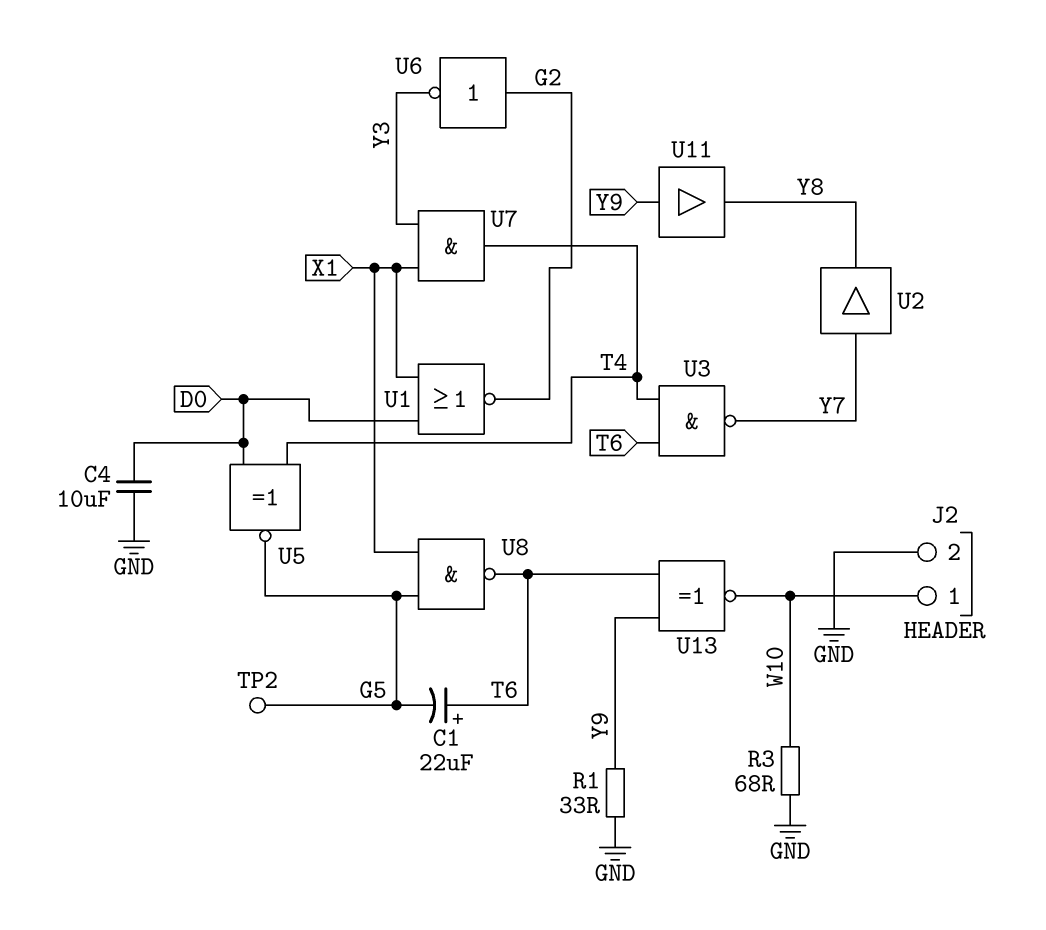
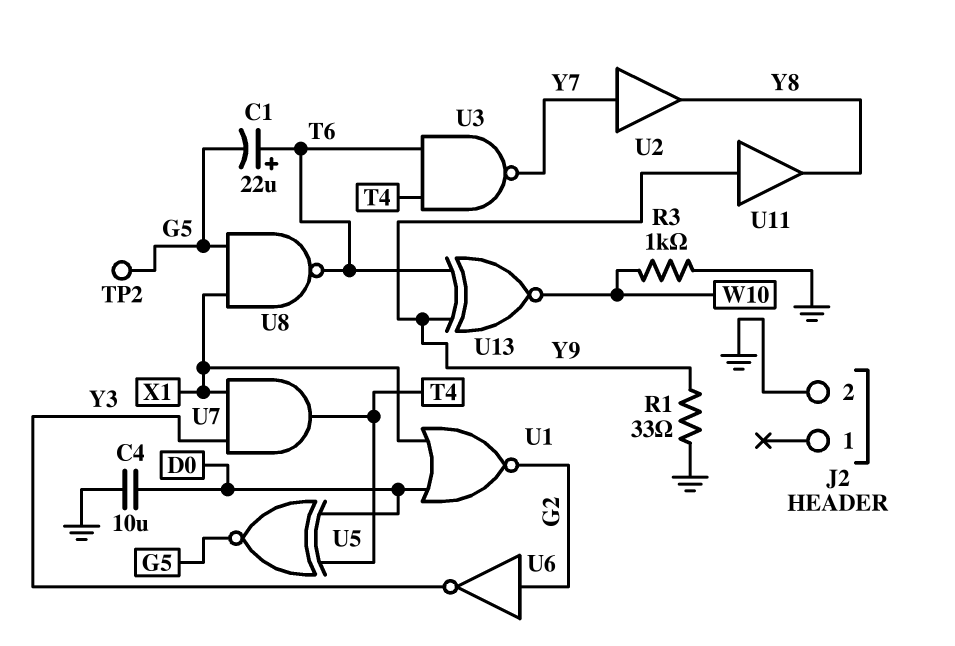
J2 pin 1: W10 -> none
R3: 68 (GND, W10) -> 1k (GND, W10)

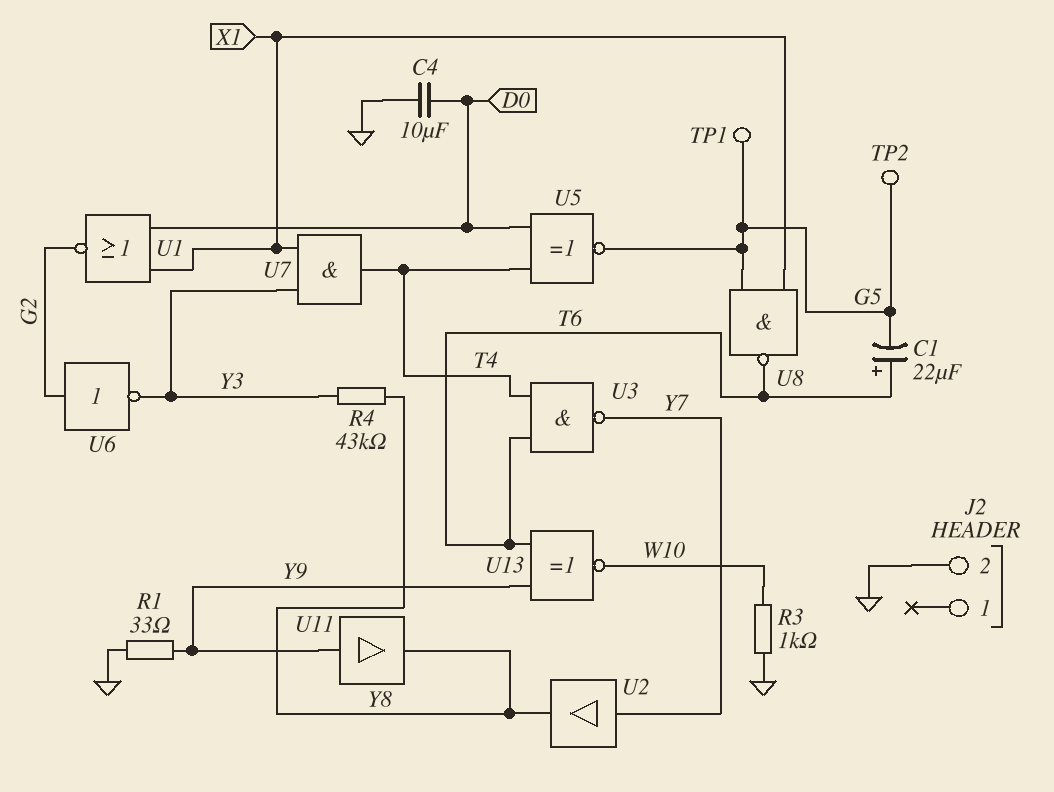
R4: none -> 43k (Y3, Y8)
TP1: none -> test point (G5)

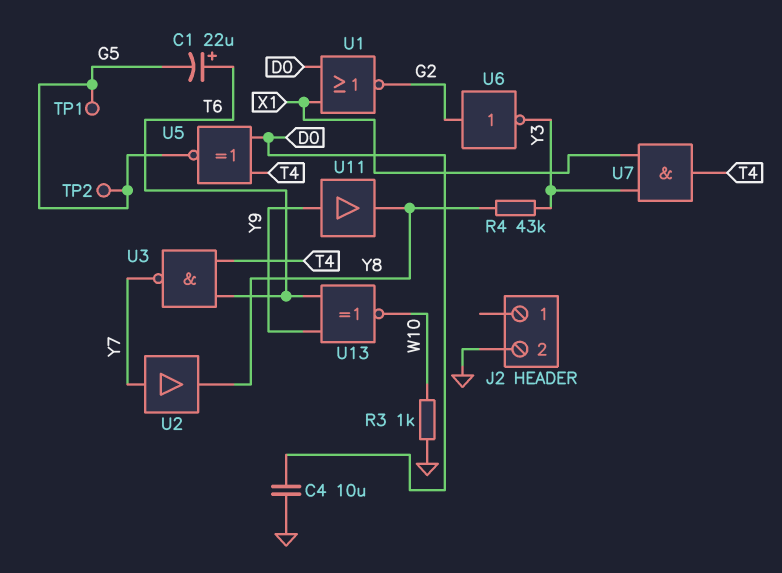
R1: 33 (GND, Y9) -> none
U8: NAND (in G5, in X1, out T6) -> none

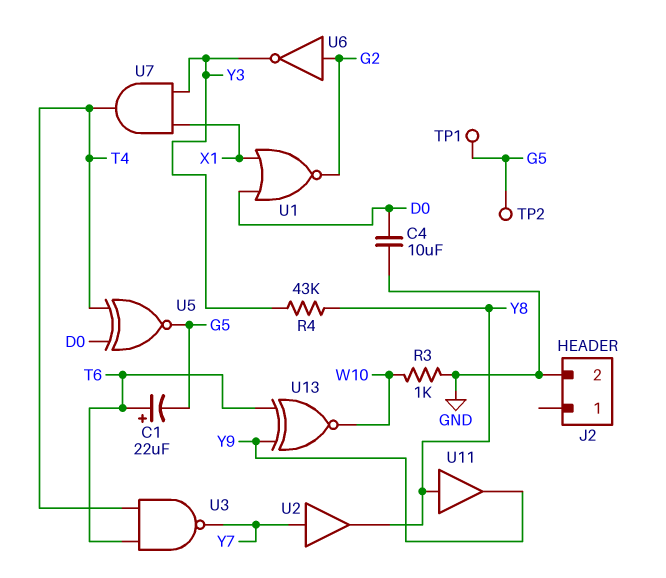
U11: buffer (in Y9, out Y8) -> buffer (in Y8, out Y9)

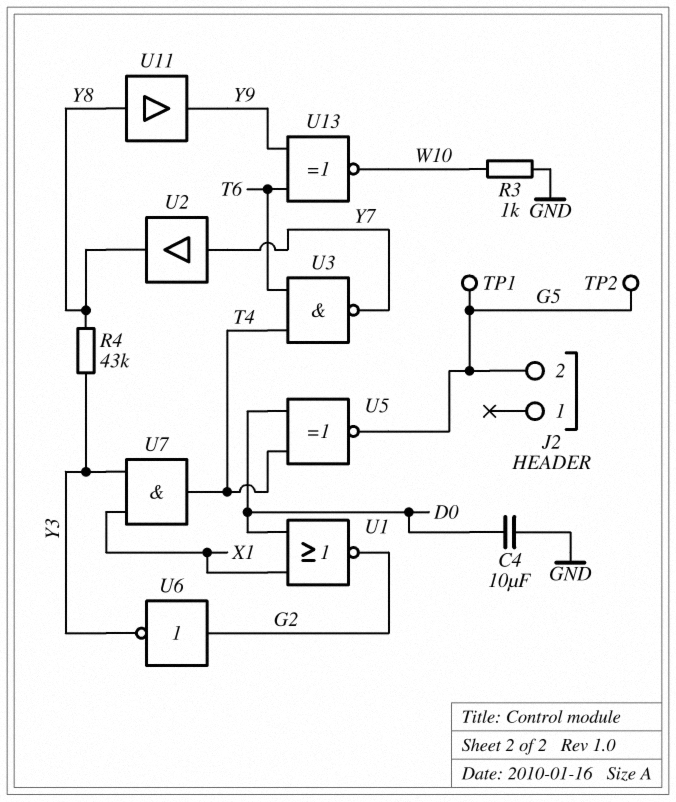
C1: 22uF (plus T6, minus G5) -> none
J2 pin 2: GND -> G5

